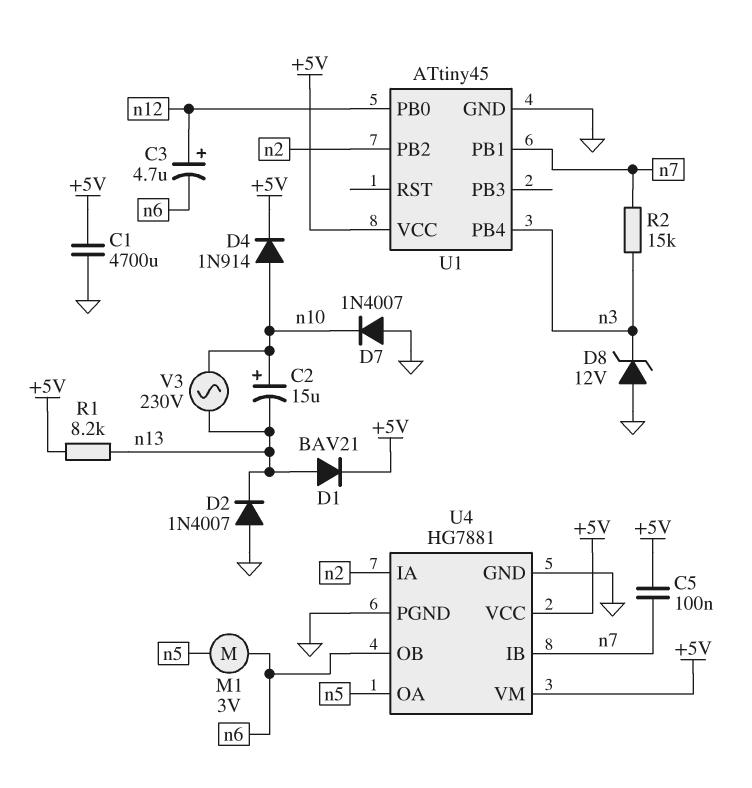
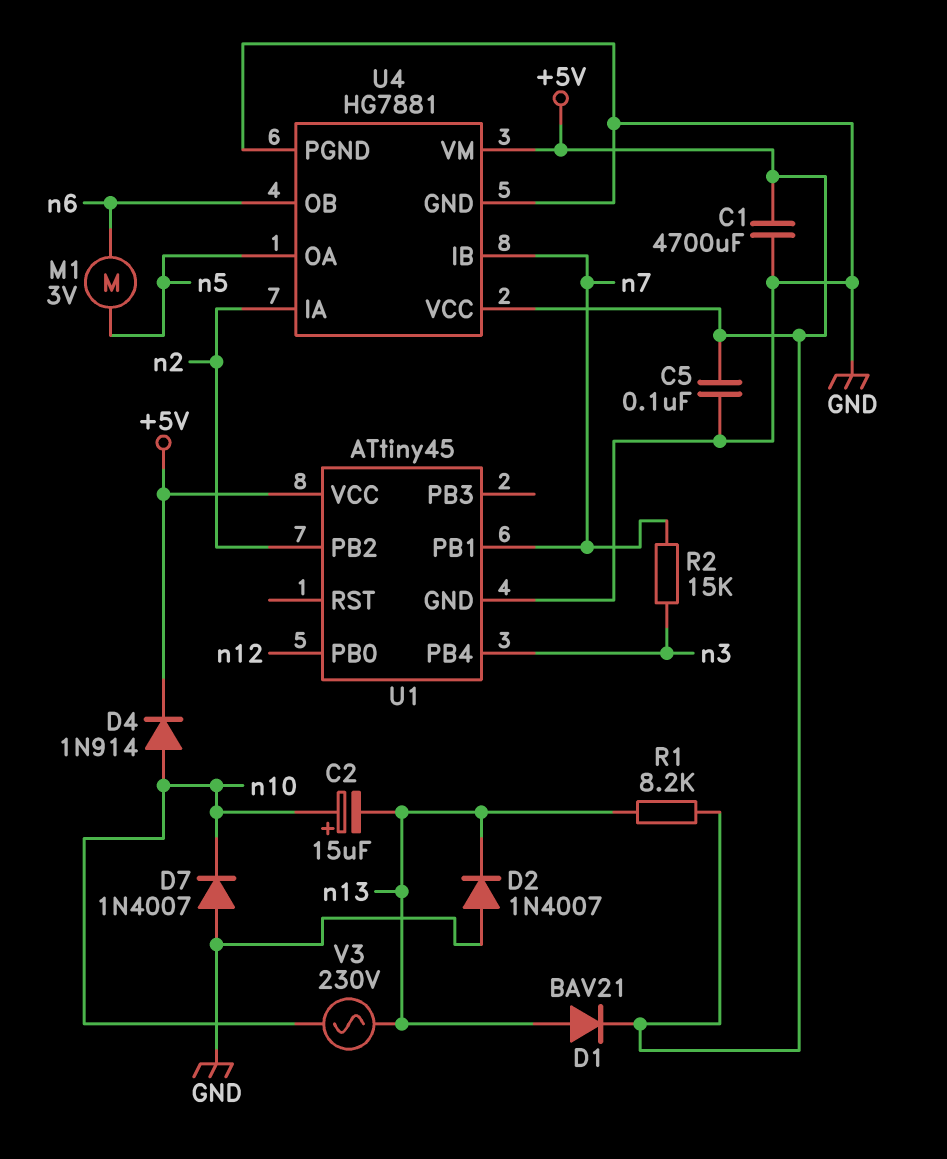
C3: 4.7uF (plus n12, minus n6) -> none
C5: 100nF (+5V, n7) -> 100nF (+5V, GND)
D8: zener 12V (A GND, K n3) -> none

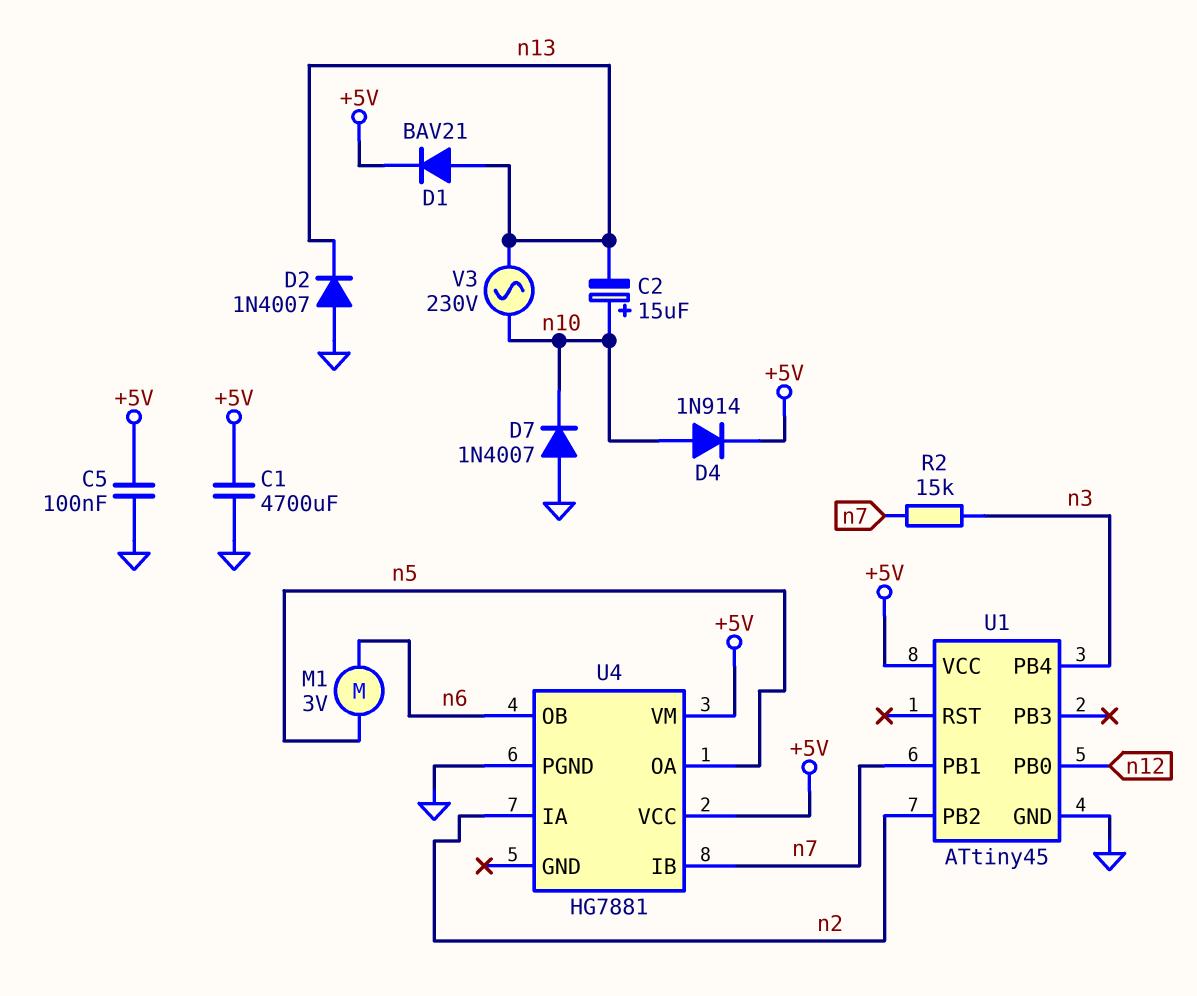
R1: 8.2k (+5V, n13) -> none
U4 pin GND: GND -> none

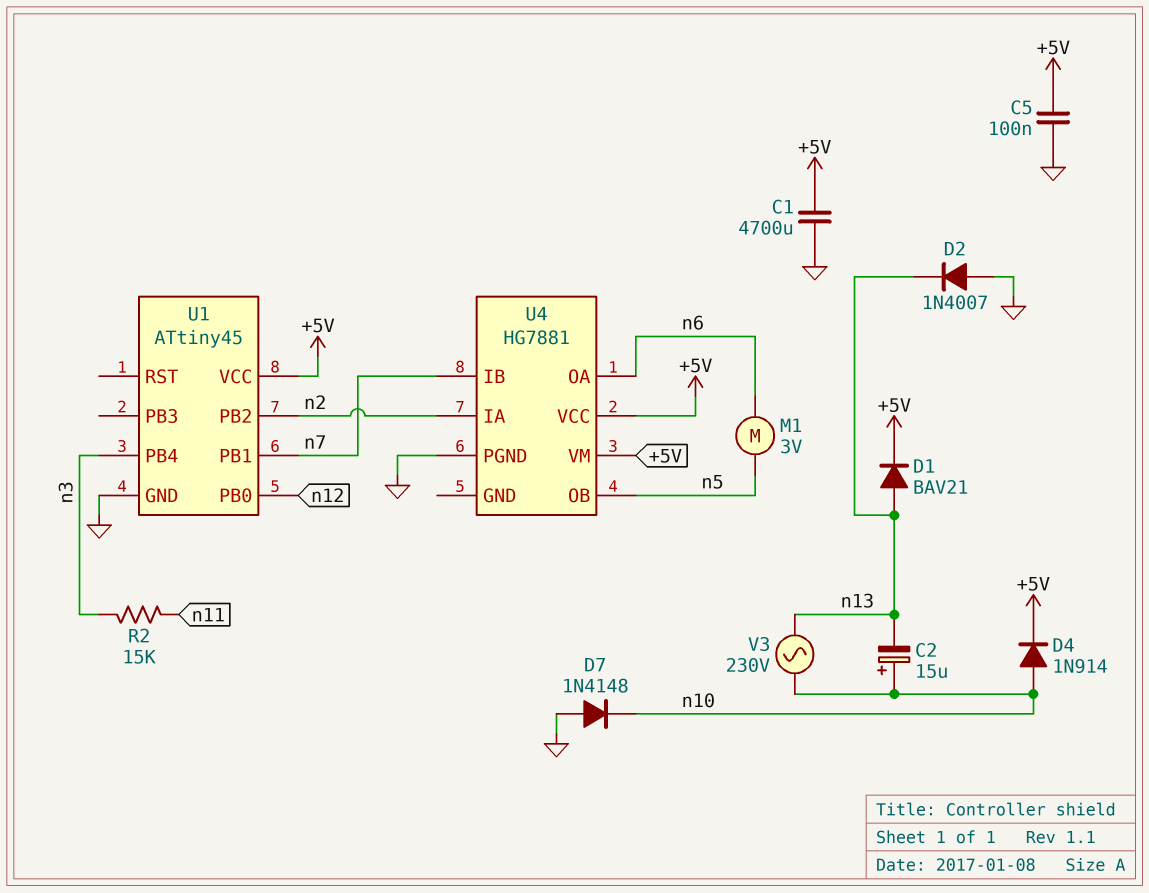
D7: diode 1N4007 (A GND, K n10) -> diode 1N4148 (A GND, K n10)
R2: 15k (n3, n7) -> 15k (n3, n11)
U4 pin OA: n5 -> n6
U4 pin OB: n6 -> n5

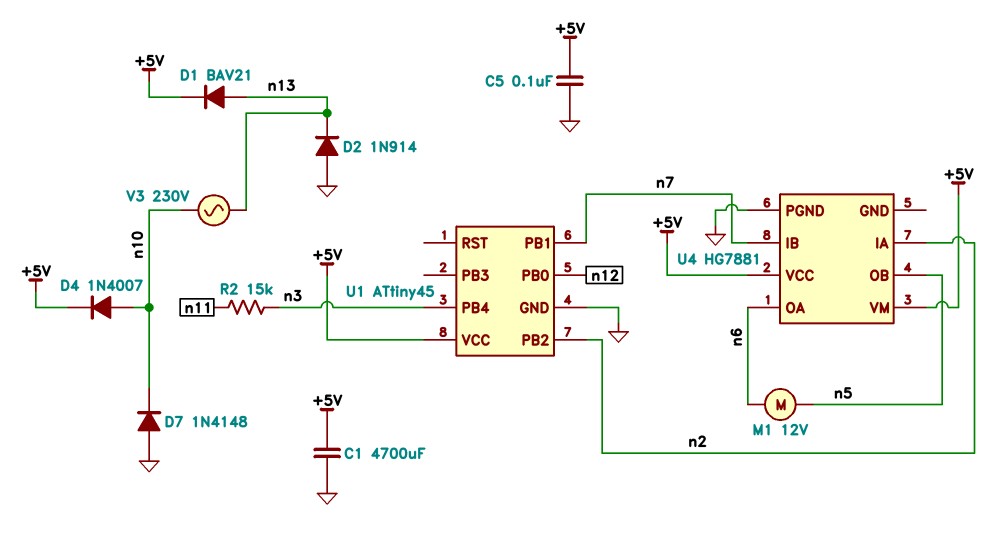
C2: 15uF (plus n10, minus n13) -> none
D2: diode 1N4007 (A GND, K n13) -> diode 1N914 (A GND, K n13)
D4: diode 1N914 (A n10, K +5V) -> diode 1N4007 (A n10, K +5V)
M1: motor 3V (n5, n6) -> motor 12V (n5, n6)

